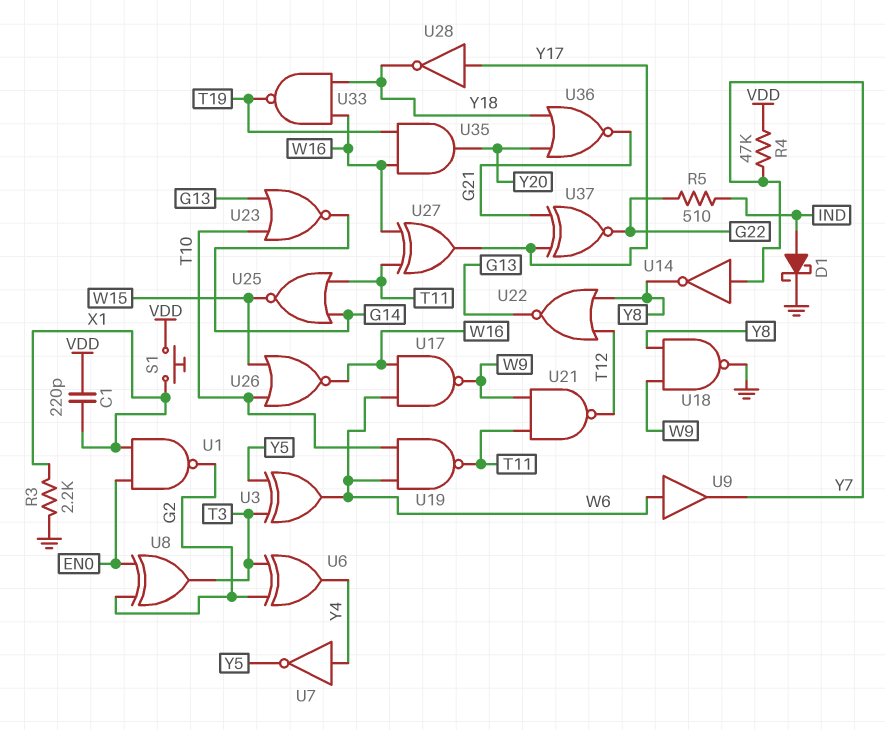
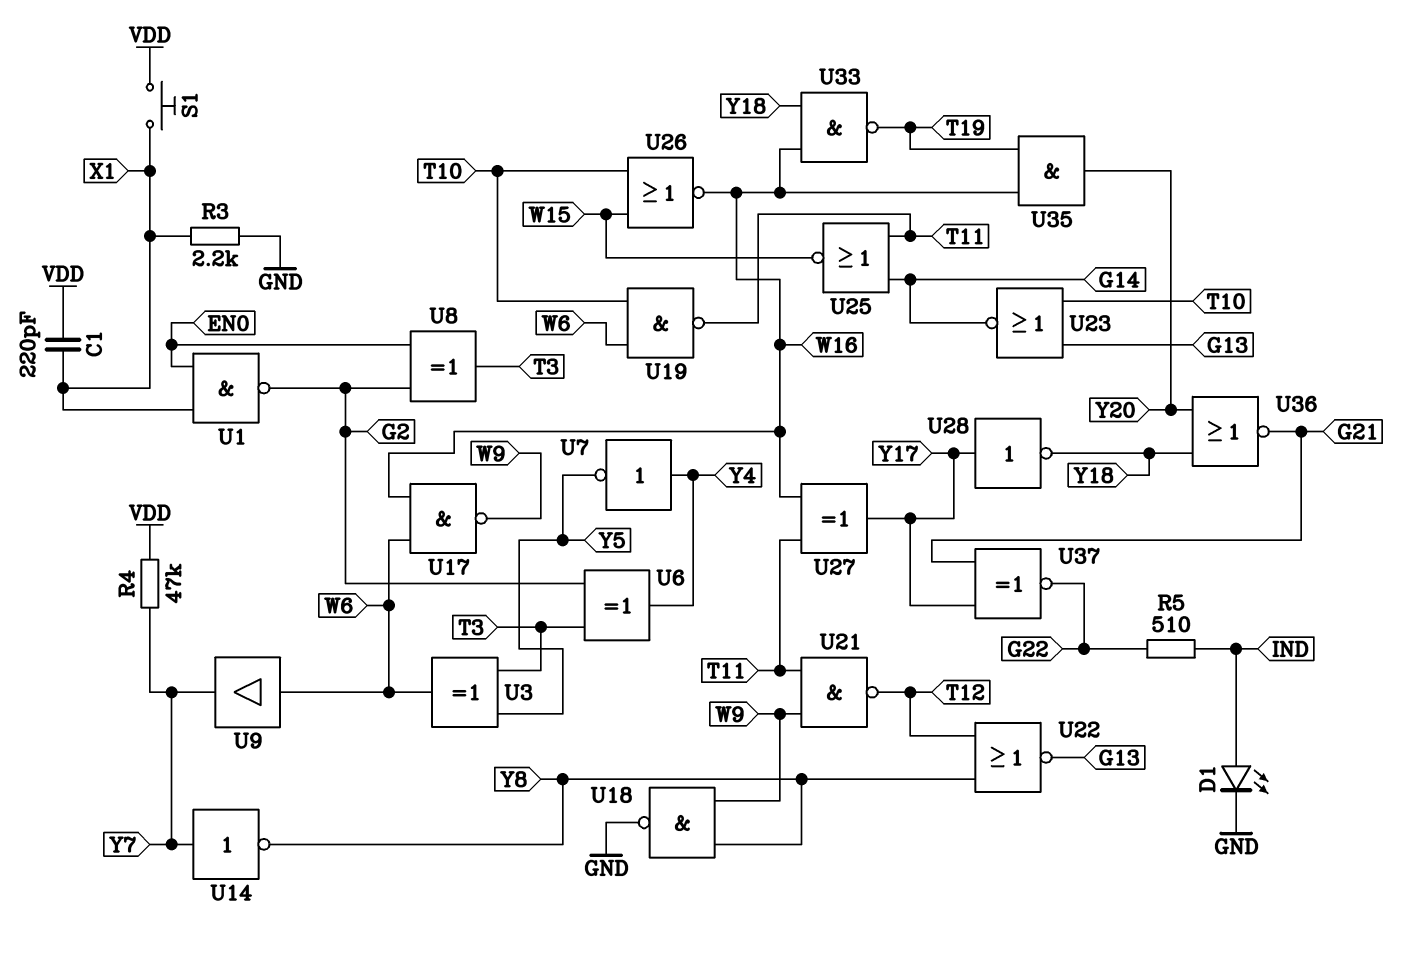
D1: schottky (A IND, K GND) -> LED (A IND, K GND)

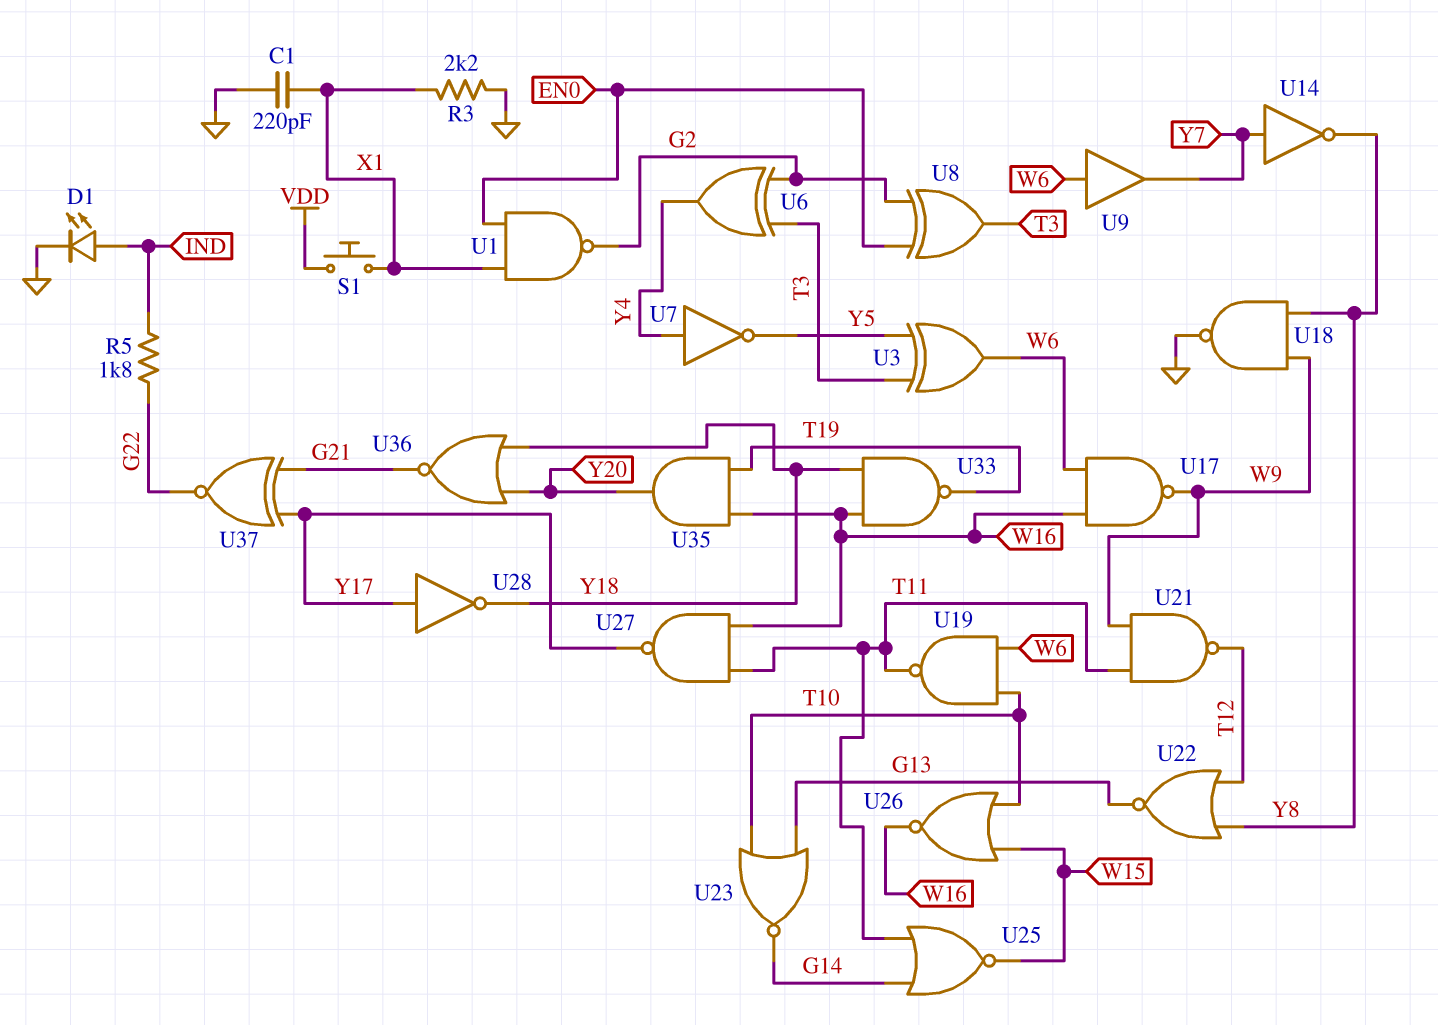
C1: 220pF (VDD, X1) -> 220pF (GND, X1)
R4: 47k (VDD, Y7) -> none
R5: 510 (G22, IND) -> 1.8k (G22, IND)
U27: XOR (in T11, in W16, out Y17) -> NAND (in T11, in W16, out Y17)

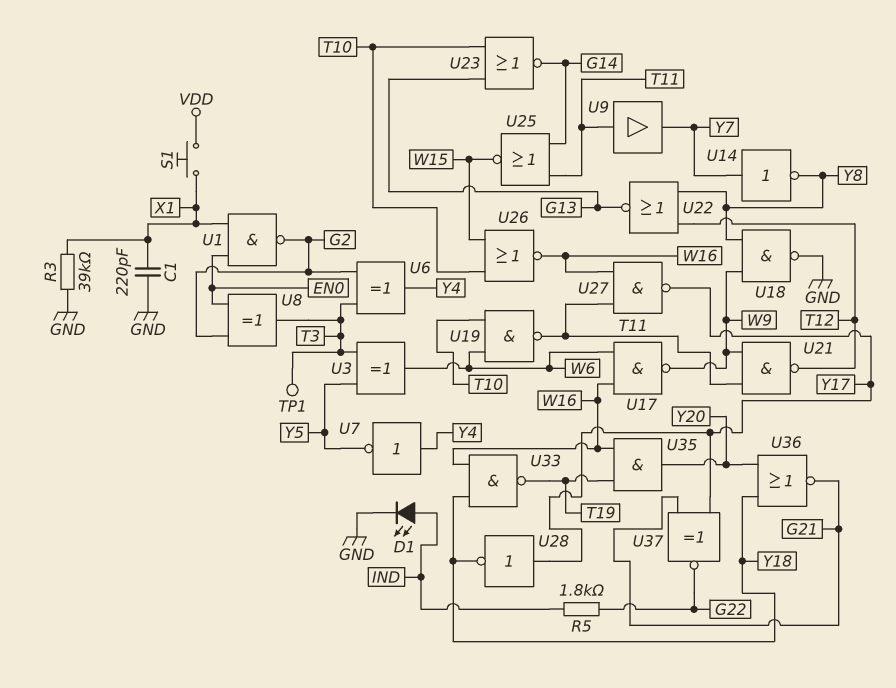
R3: 2.2k (GND, X1) -> 39k (GND, X1)
TP1: none -> test point (T3)
U9: buffer (in W6, out Y7) -> buffer (in T11, out Y7)

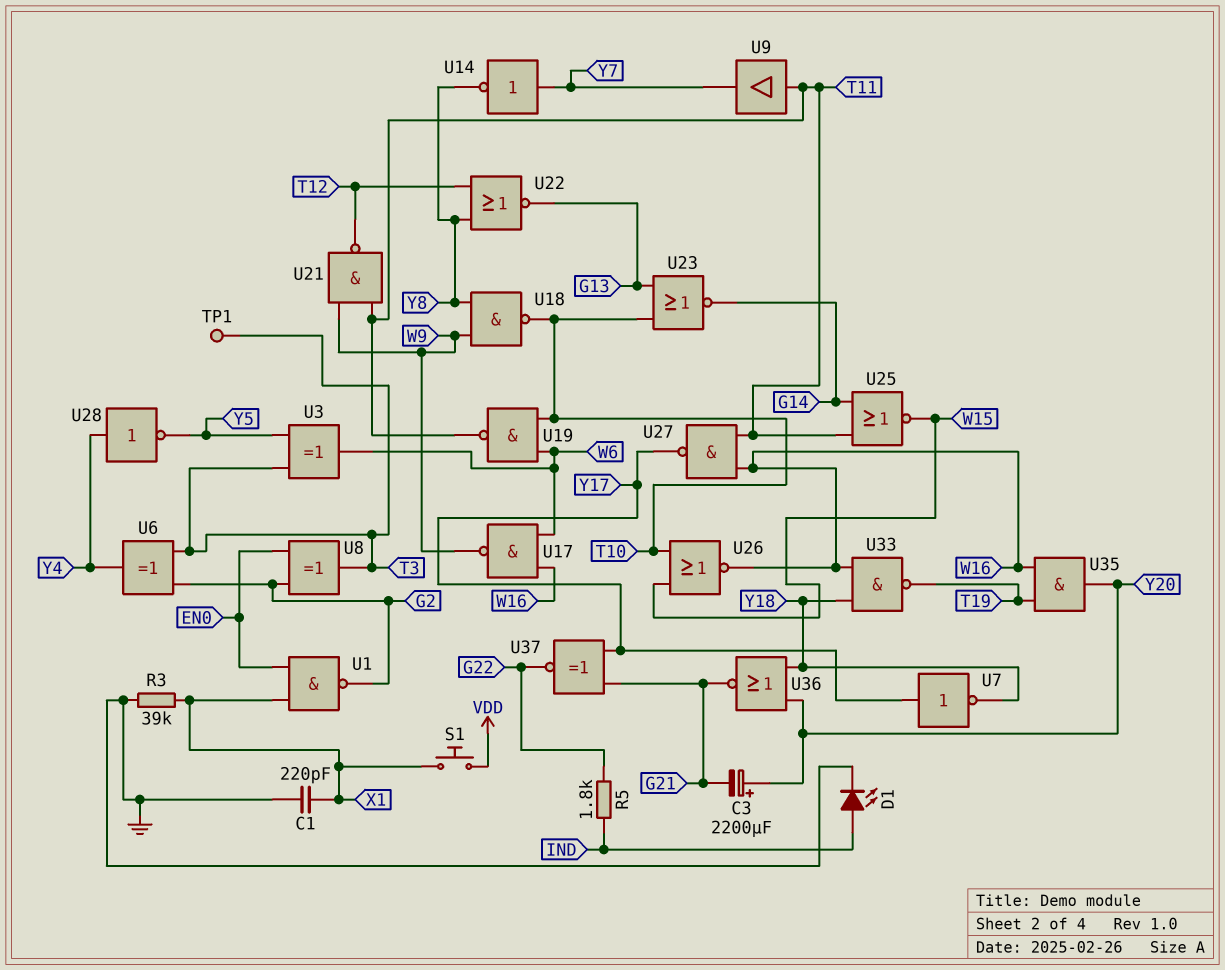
C3: none -> 2200uF (plus Y20, minus G21)
U7: NOT (in Y4, out Y5) -> NOT (in Y17, out Y18)
U18: NAND (in W9, in Y8, out GND) -> NAND (in W9, in Y8, out T10)
U28: NOT (in Y17, out Y18) -> NOT (in Y4, out Y5)

